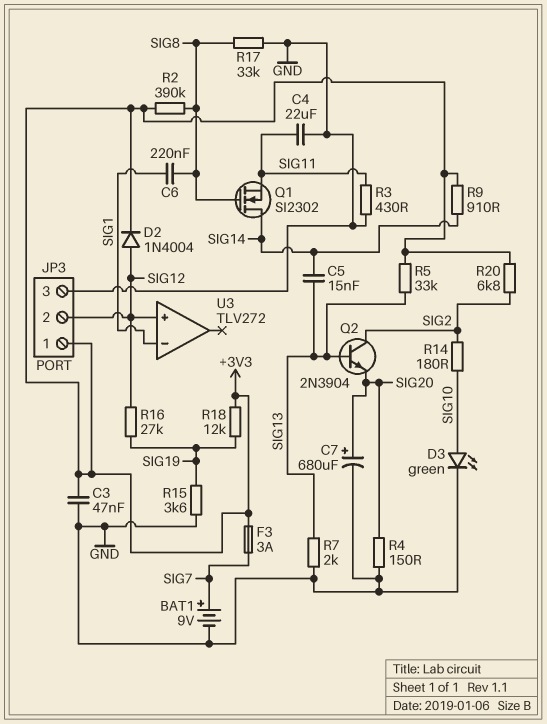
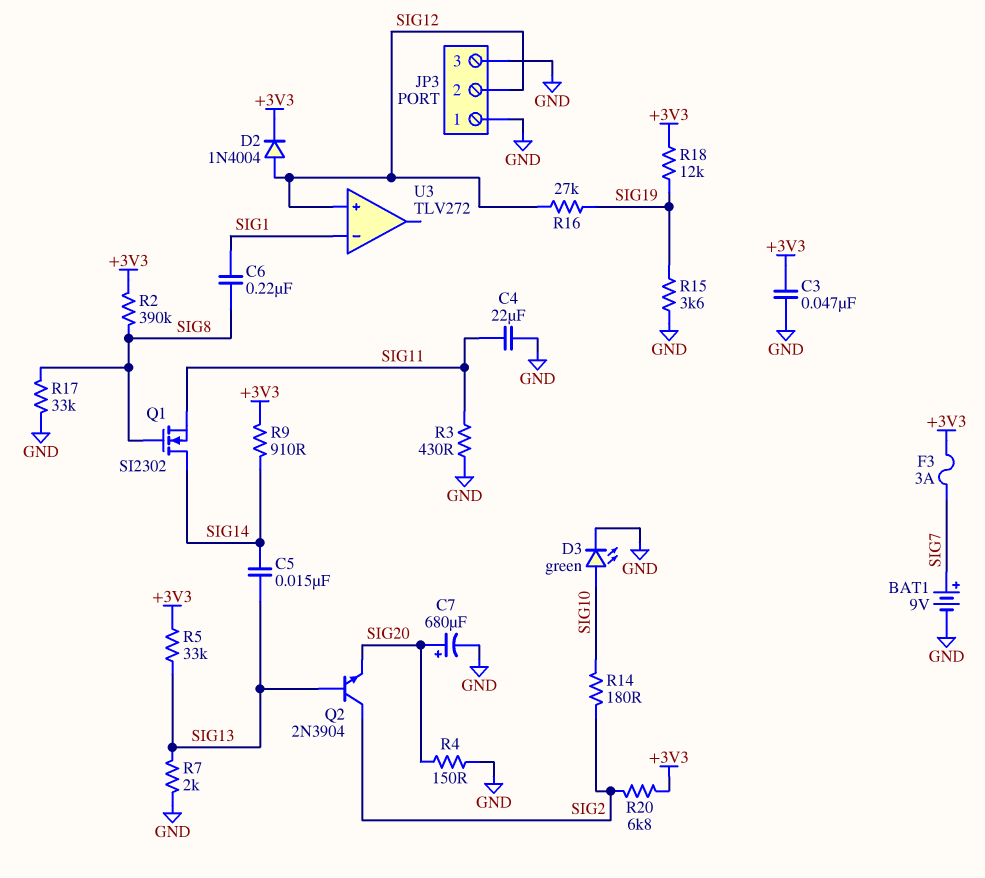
JP3 pin 1: +3V3 -> GND

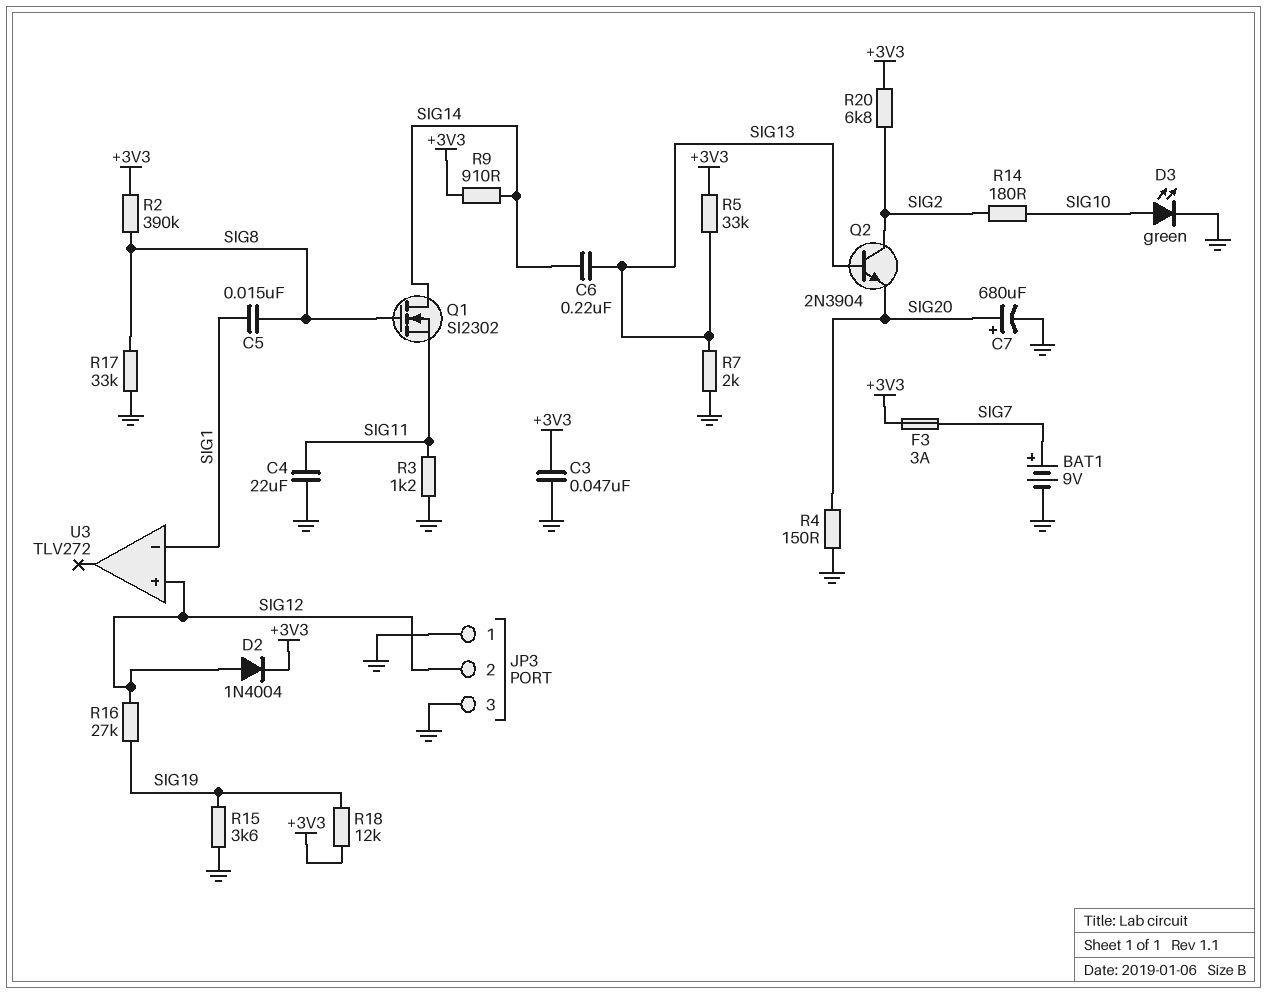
C5: 15nF (SIG13, SIG14) -> 15nF (SIG1, SIG8)
C6: 220nF (SIG1, SIG8) -> 220nF (SIG13, SIG14)
R3: 430 (GND, SIG11) -> 1.2k (GND, SIG11)

